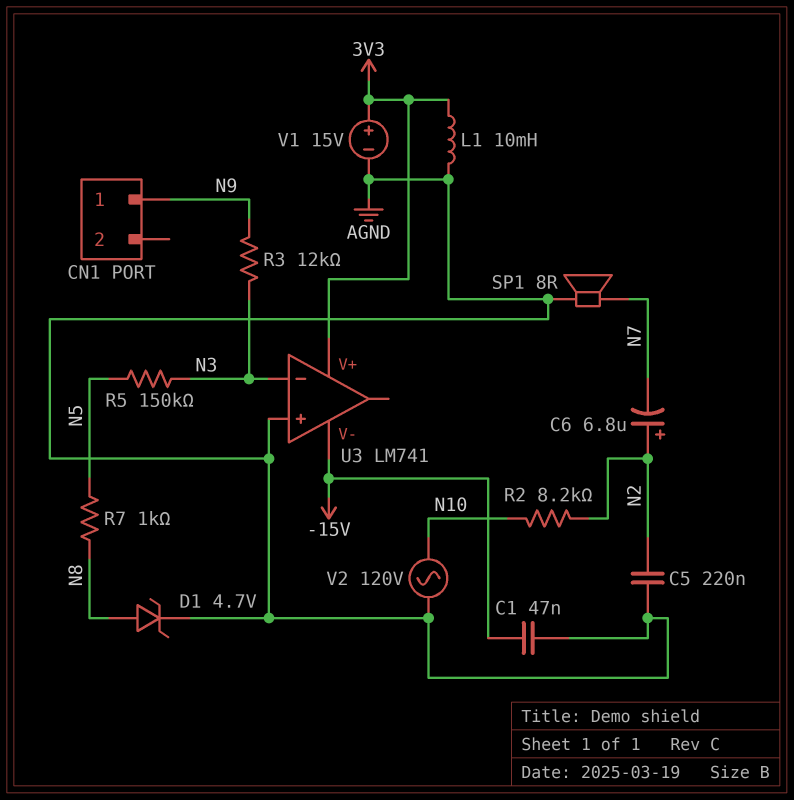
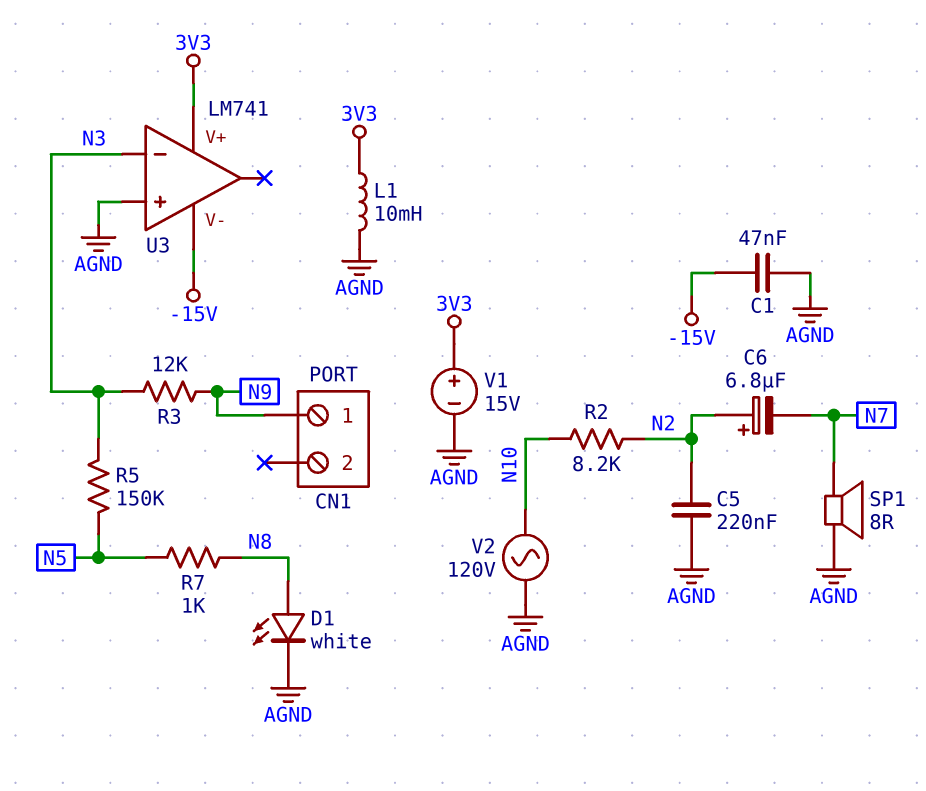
D1: zener 4.7V (A N8, K AGND) -> LED white (A N8, K AGND)

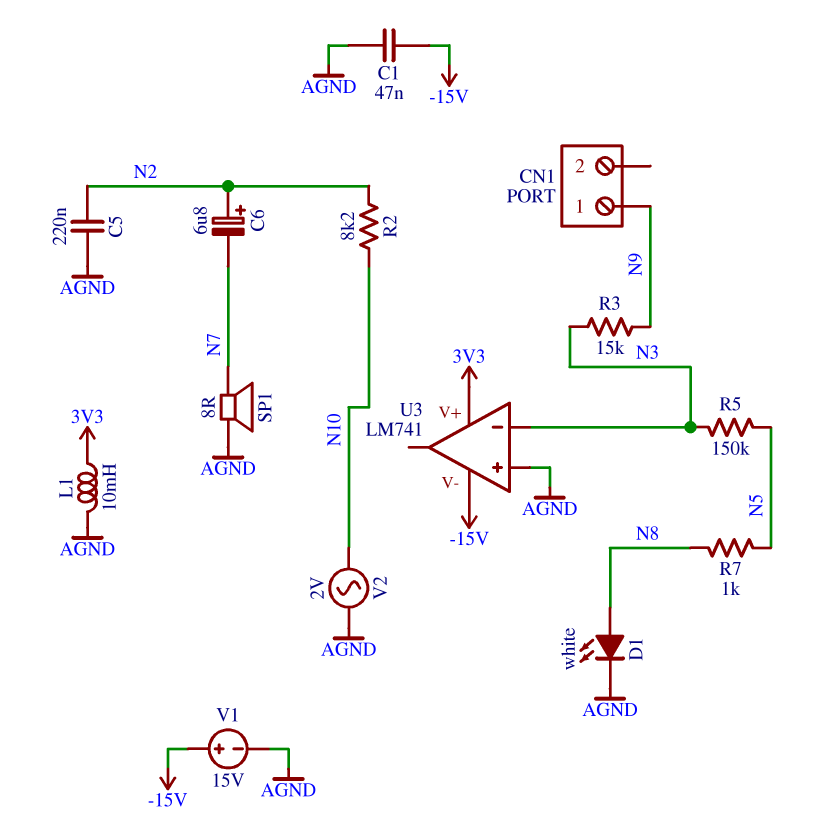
R3: 12k (N3, N9) -> 15k (N3, N9)
V1: 15V (plus 3V3, minus AGND) -> 15V (plus -15V, minus AGND)
V2: AC 120V (AGND, N10) -> AC 2V (AGND, N10)

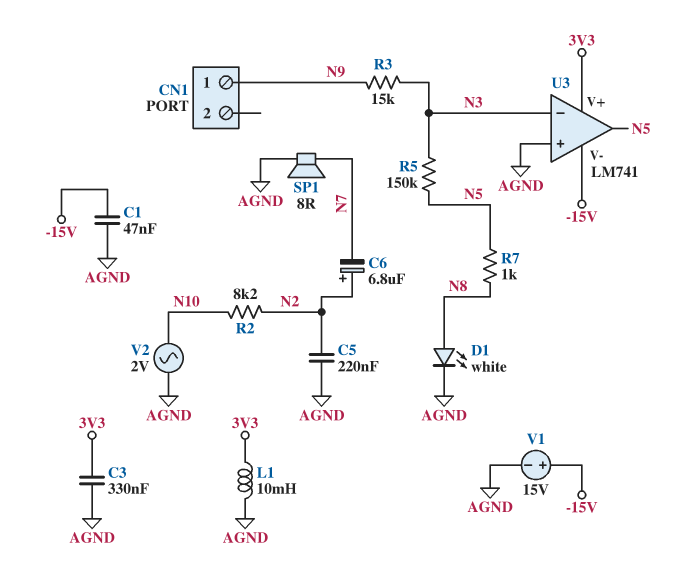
C3: none -> 330nF (3V3, AGND)
U3 pin out: none -> N5

